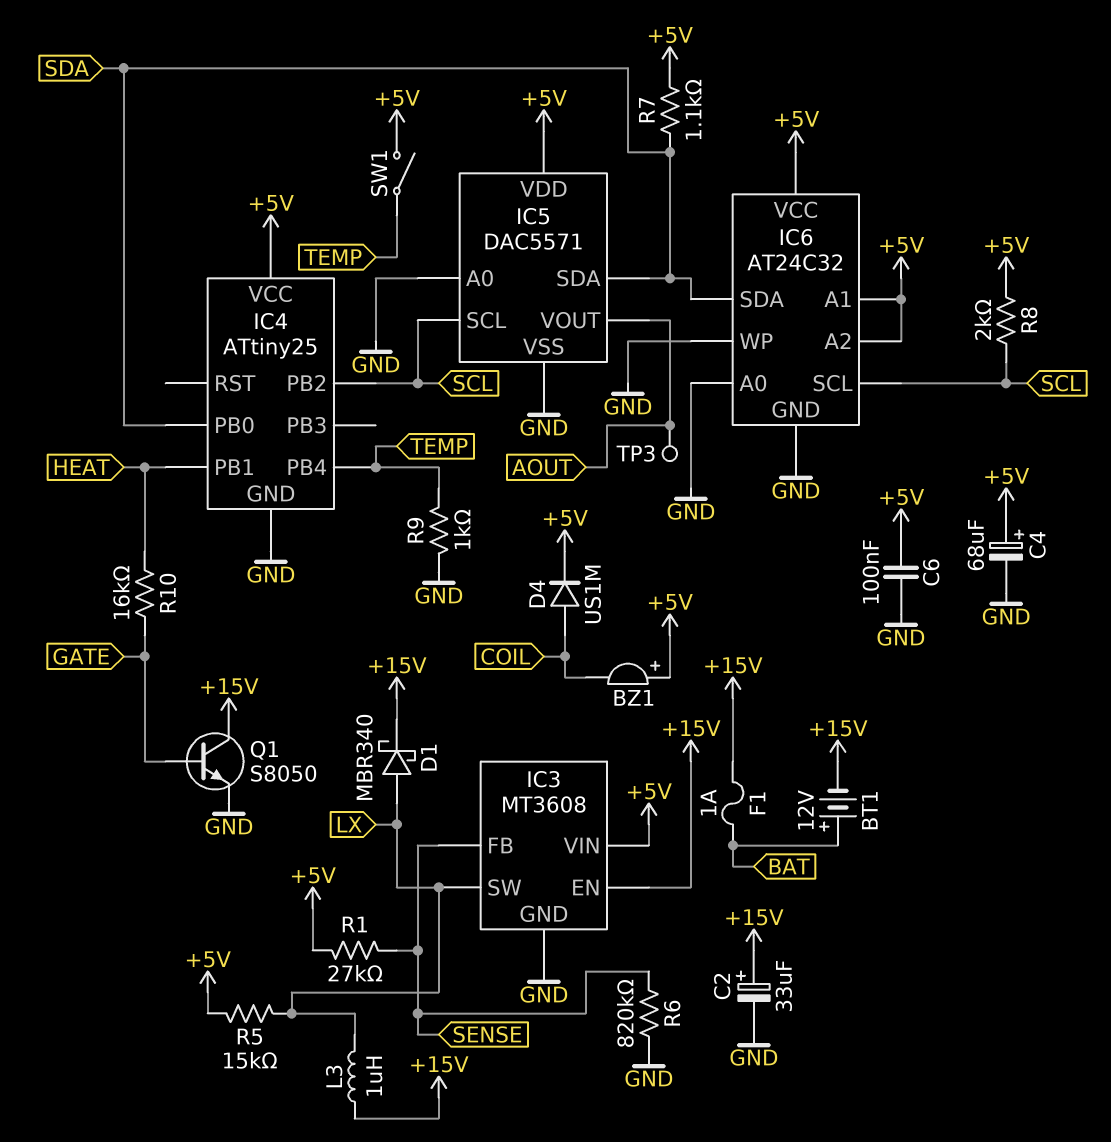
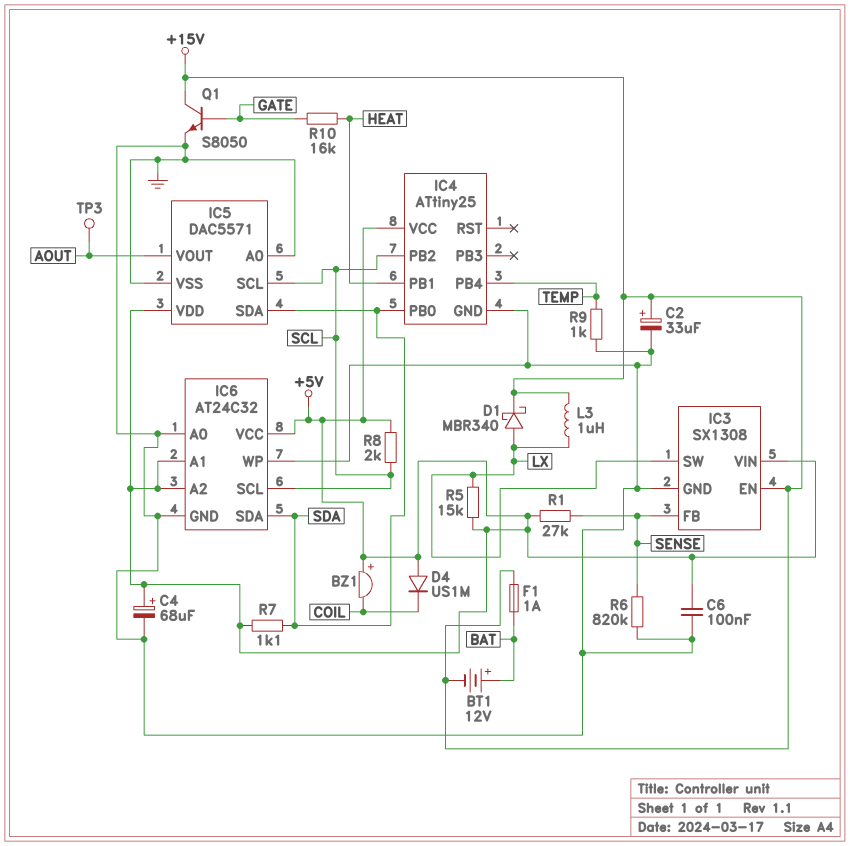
D4: diode US1M (A COIL, K +5V) -> diode US1M (A +5V, K COIL)
IC3: MT3608 -> SX1308
SW1: switch (+5V, TEMP) -> none

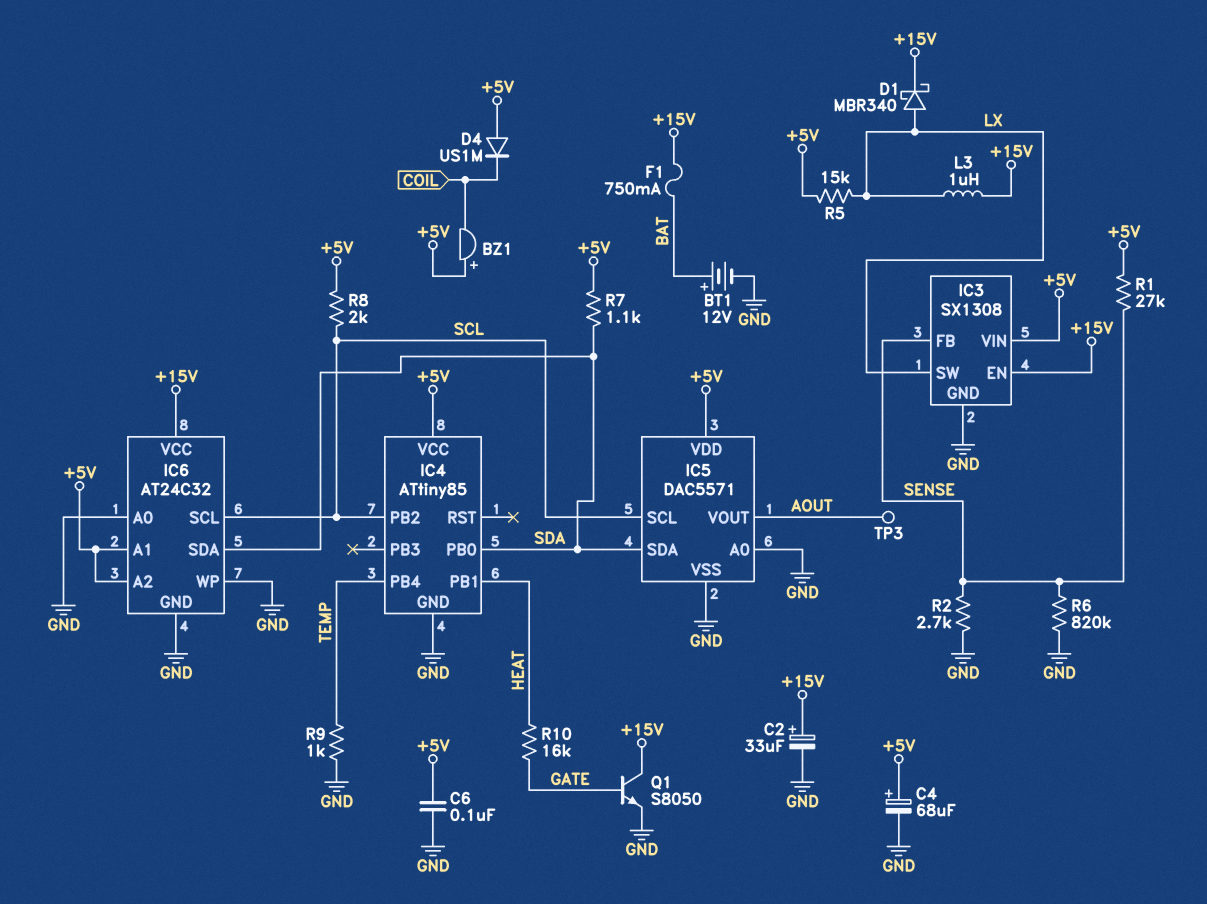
BT1: 12V (plus BAT, minus +15V) -> 12V (plus BAT, minus GND)
F1: 1A (+15V, BAT) -> 750mA (+15V, BAT)
IC4: ATtiny25 -> ATtiny85
IC6 pin VCC: +5V -> +15V
R2: none -> 2.7k (GND, SENSE)

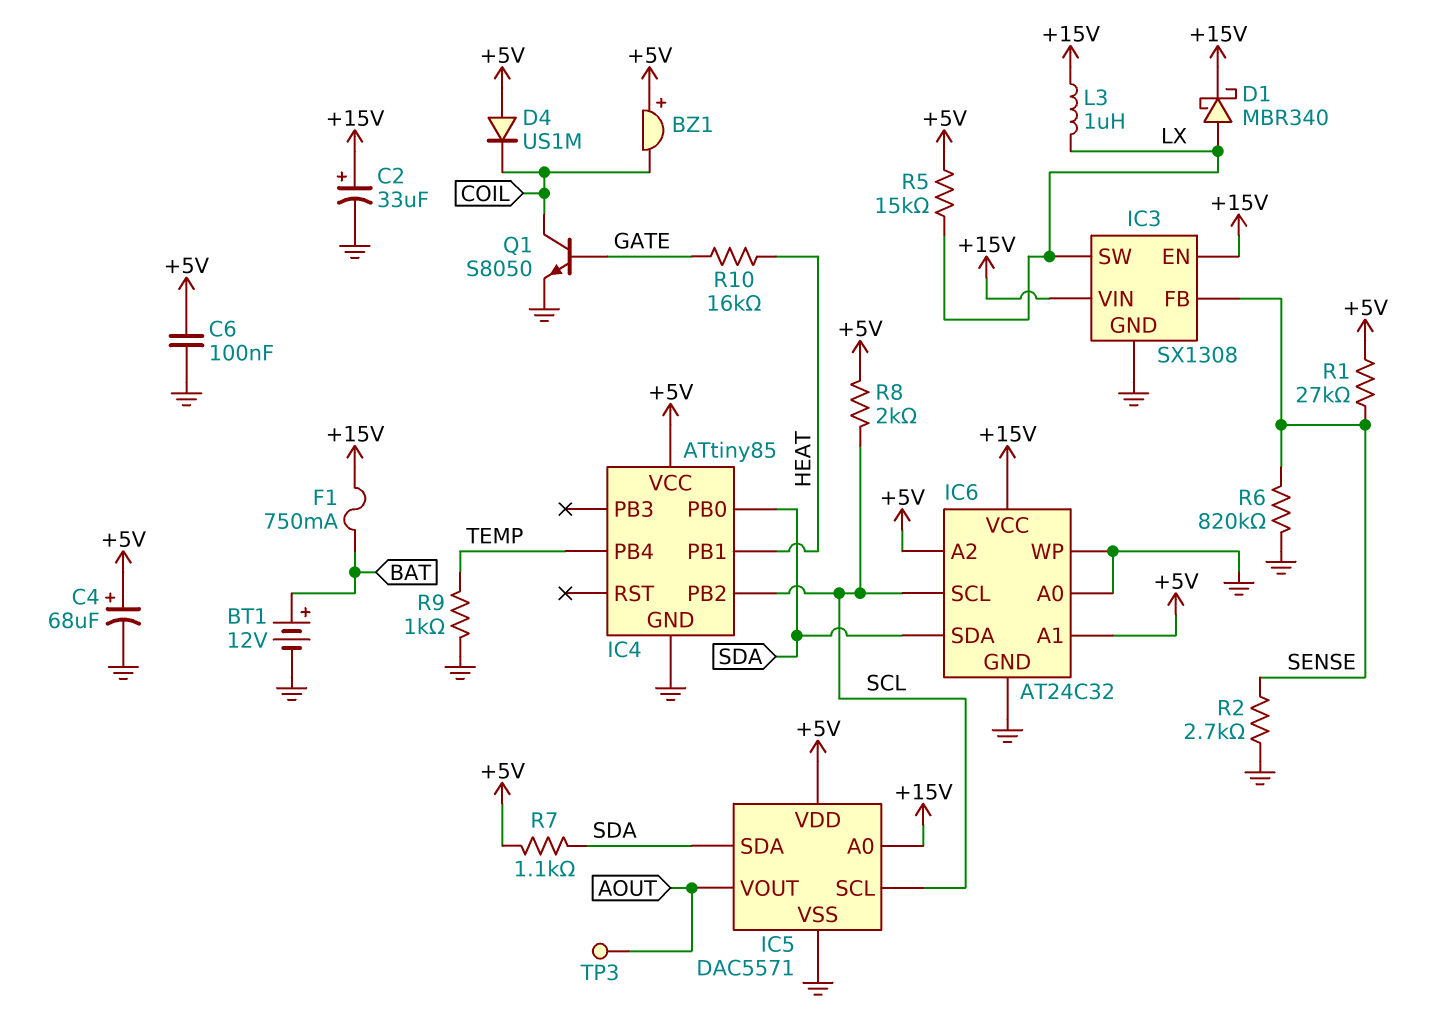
IC3 pin VIN: +5V -> +15V
IC5 pin A0: GND -> +15V
Q1: NPN S8050 (B GATE, C +15V, E GND) -> NPN S8050 (B GATE, C COIL, E GND)

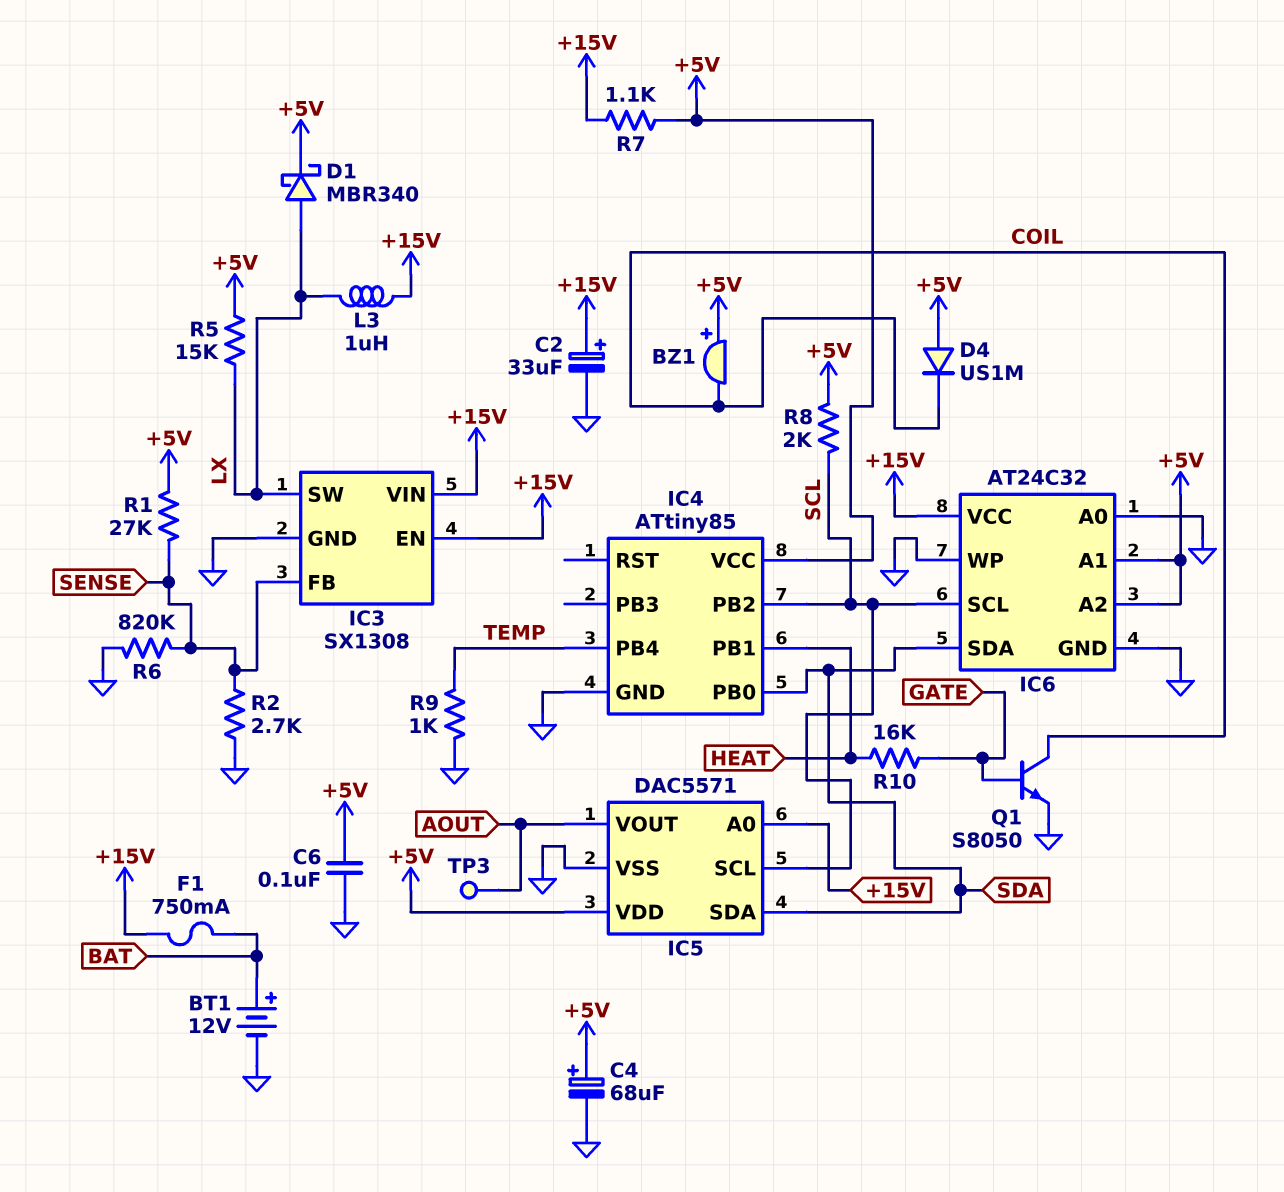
D1: schottky MBR340 (A LX, K +15V) -> schottky MBR340 (A LX, K +5V)
R7: 1.1k (+5V, SDA) -> 1.1k (+5V, +15V)

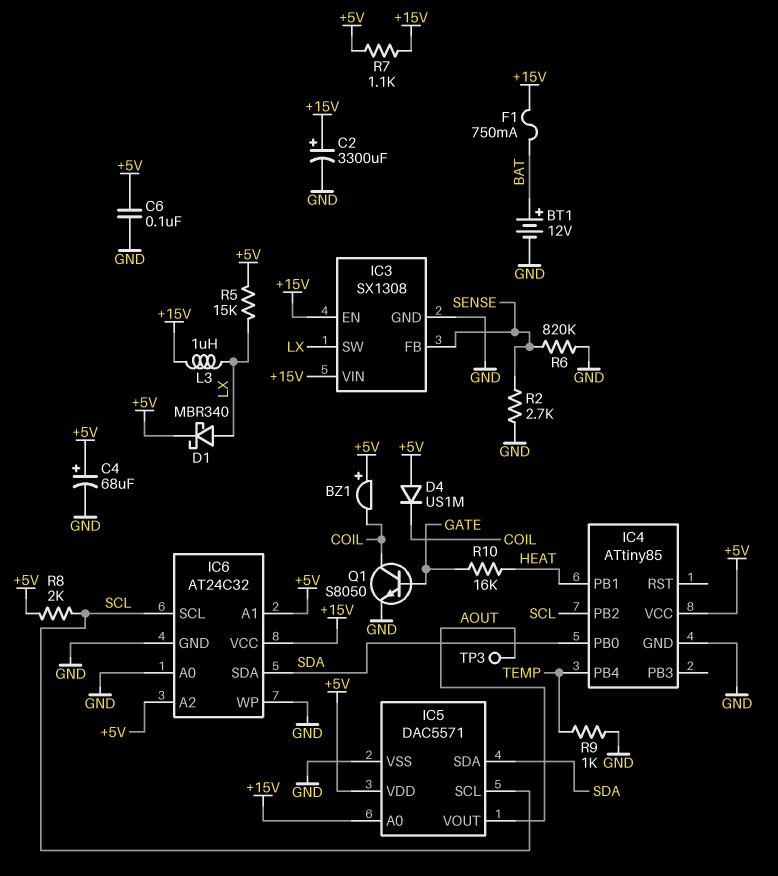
C2: 33uF (plus +15V, minus GND) -> 3300uF (plus +15V, minus GND)
R1: 27k (+5V, SENSE) -> none

